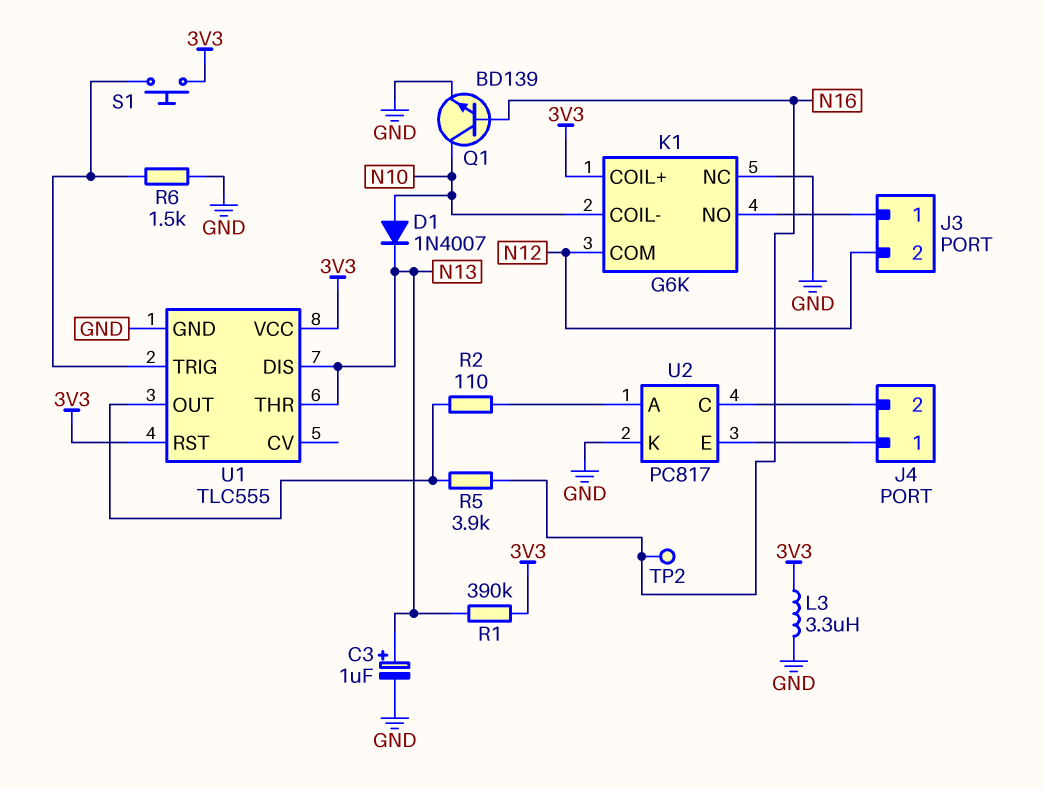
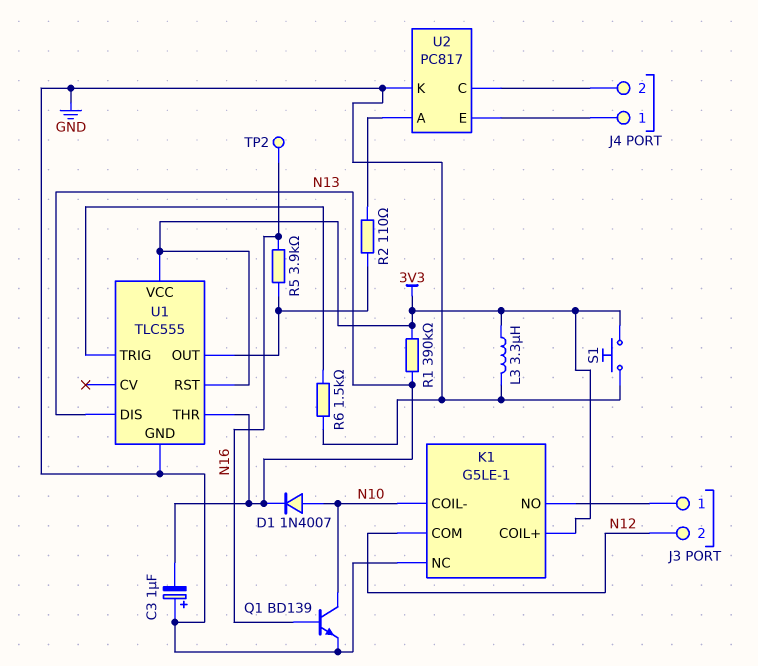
C3: 1uF (plus N13, minus GND) -> 1uF (plus GND, minus N13)
K1: G6K -> G5LE-1
S1: button (3V3, U1/TRIG) -> button (3V3, GND)

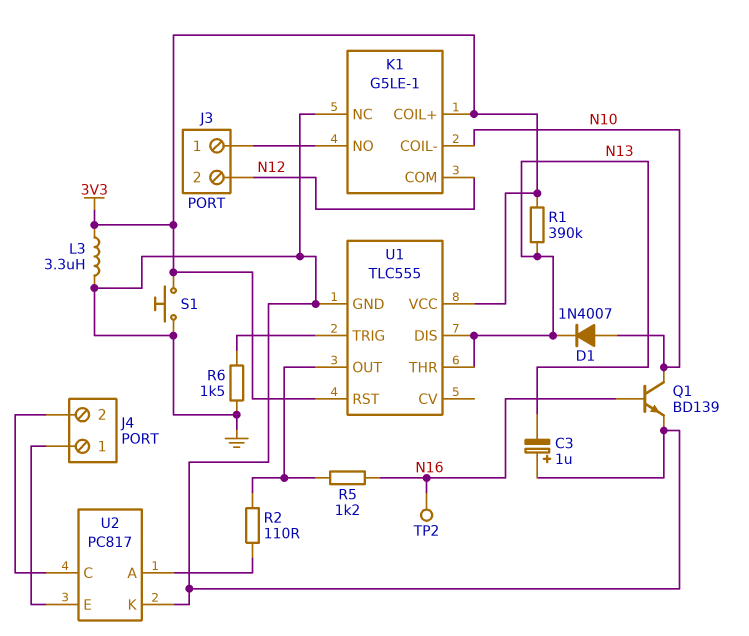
R5: 3.9k (N16, U1/OUT) -> 1.2k (N16, U1/OUT)

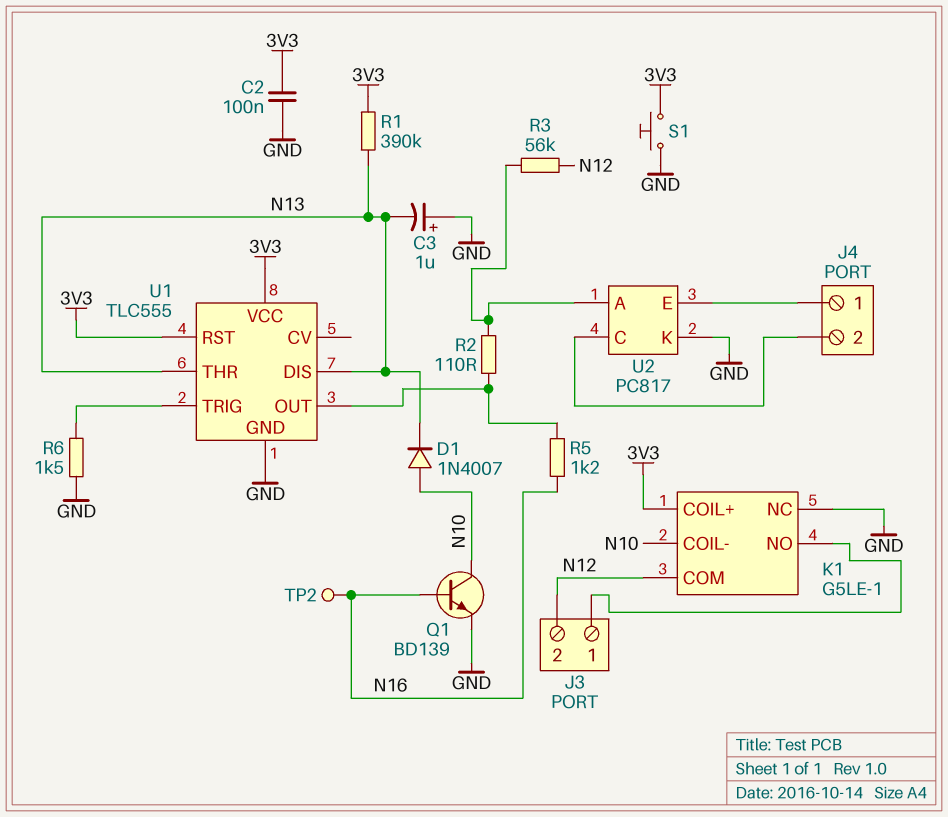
C2: none -> 100nF (3V3, GND)
L3: 3.3uH (3V3, GND) -> none
R3: none -> 56k (N12, U2/A)

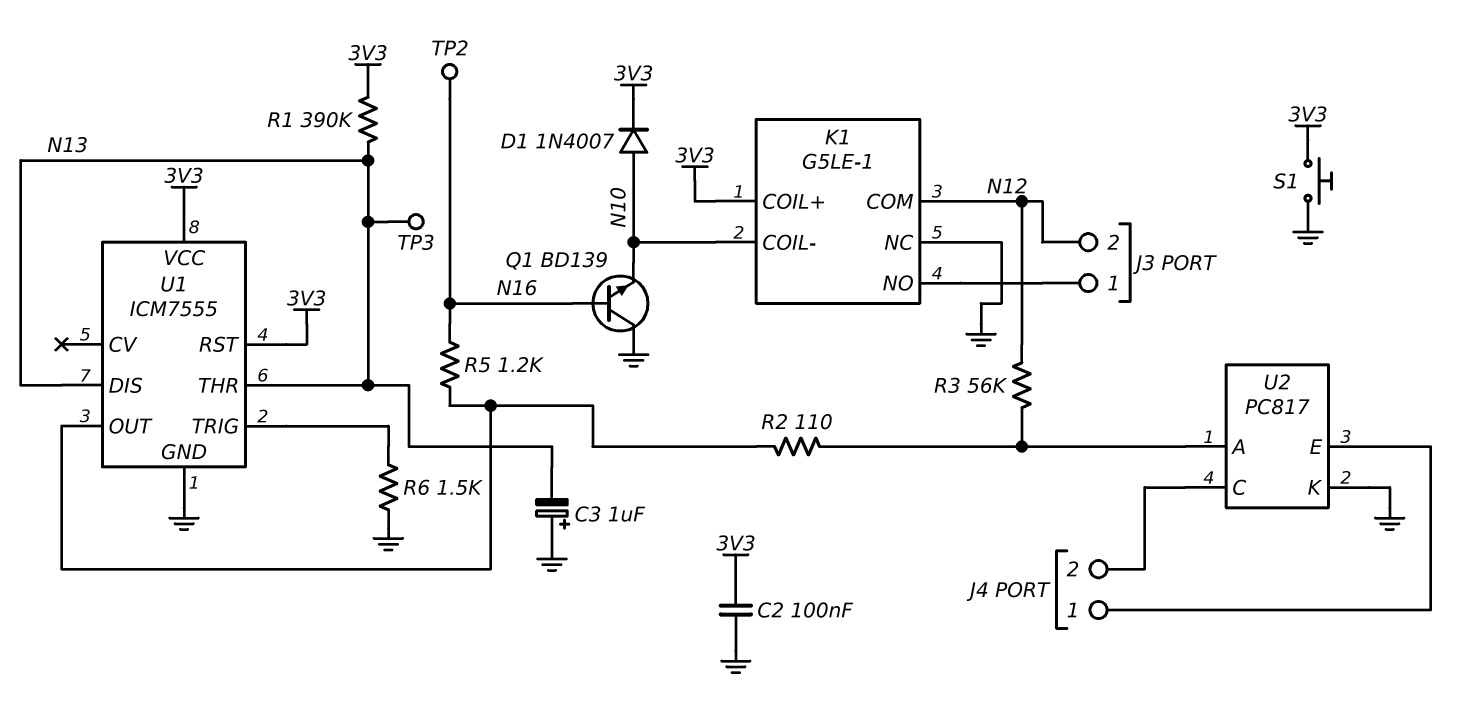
D1: diode 1N4007 (A N10, K N13) -> diode 1N4007 (A N10, K 3V3)
Q1: NPN BD139 (B N16, C N10, E GND) -> NPN BD139 (B N16, C GND, E N10)
TP3: none -> test point (N13)
U1: TLC555 -> ICM7555

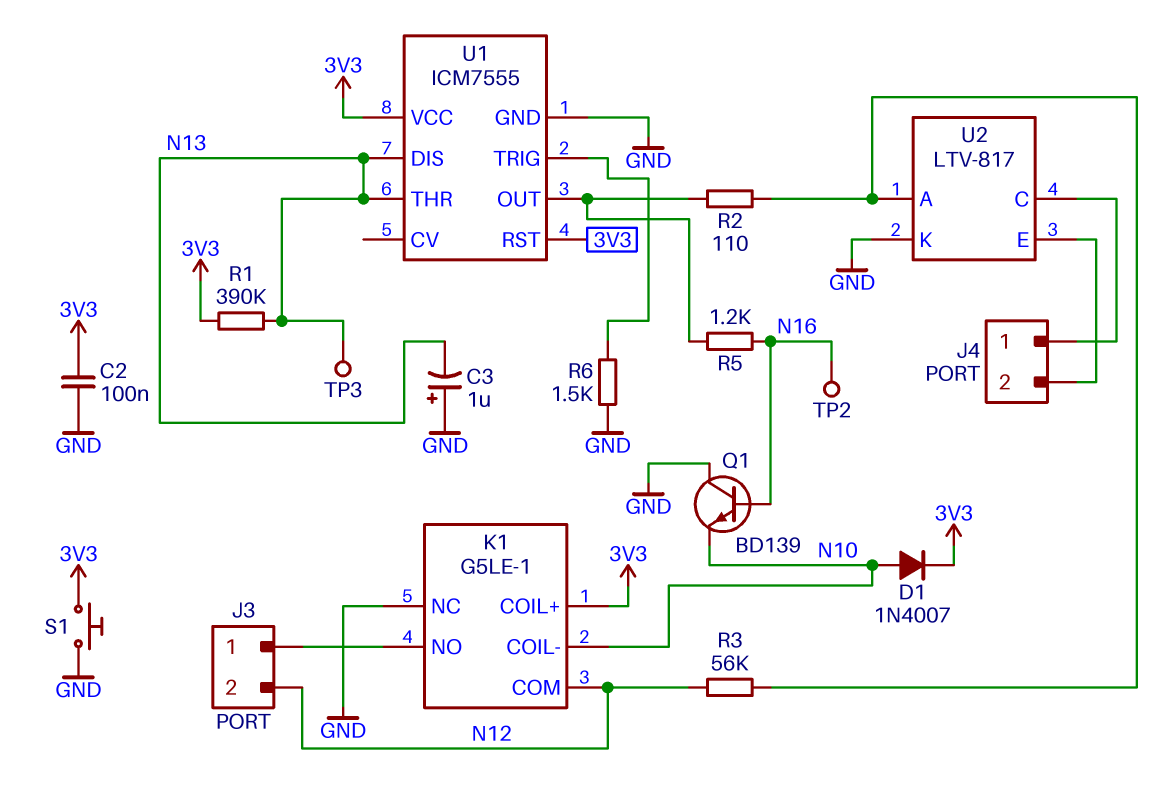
U2: PC817 -> LTV-817
U2 pin C: J4/2 -> J4/1
U2 pin E: J4/1 -> J4/2

